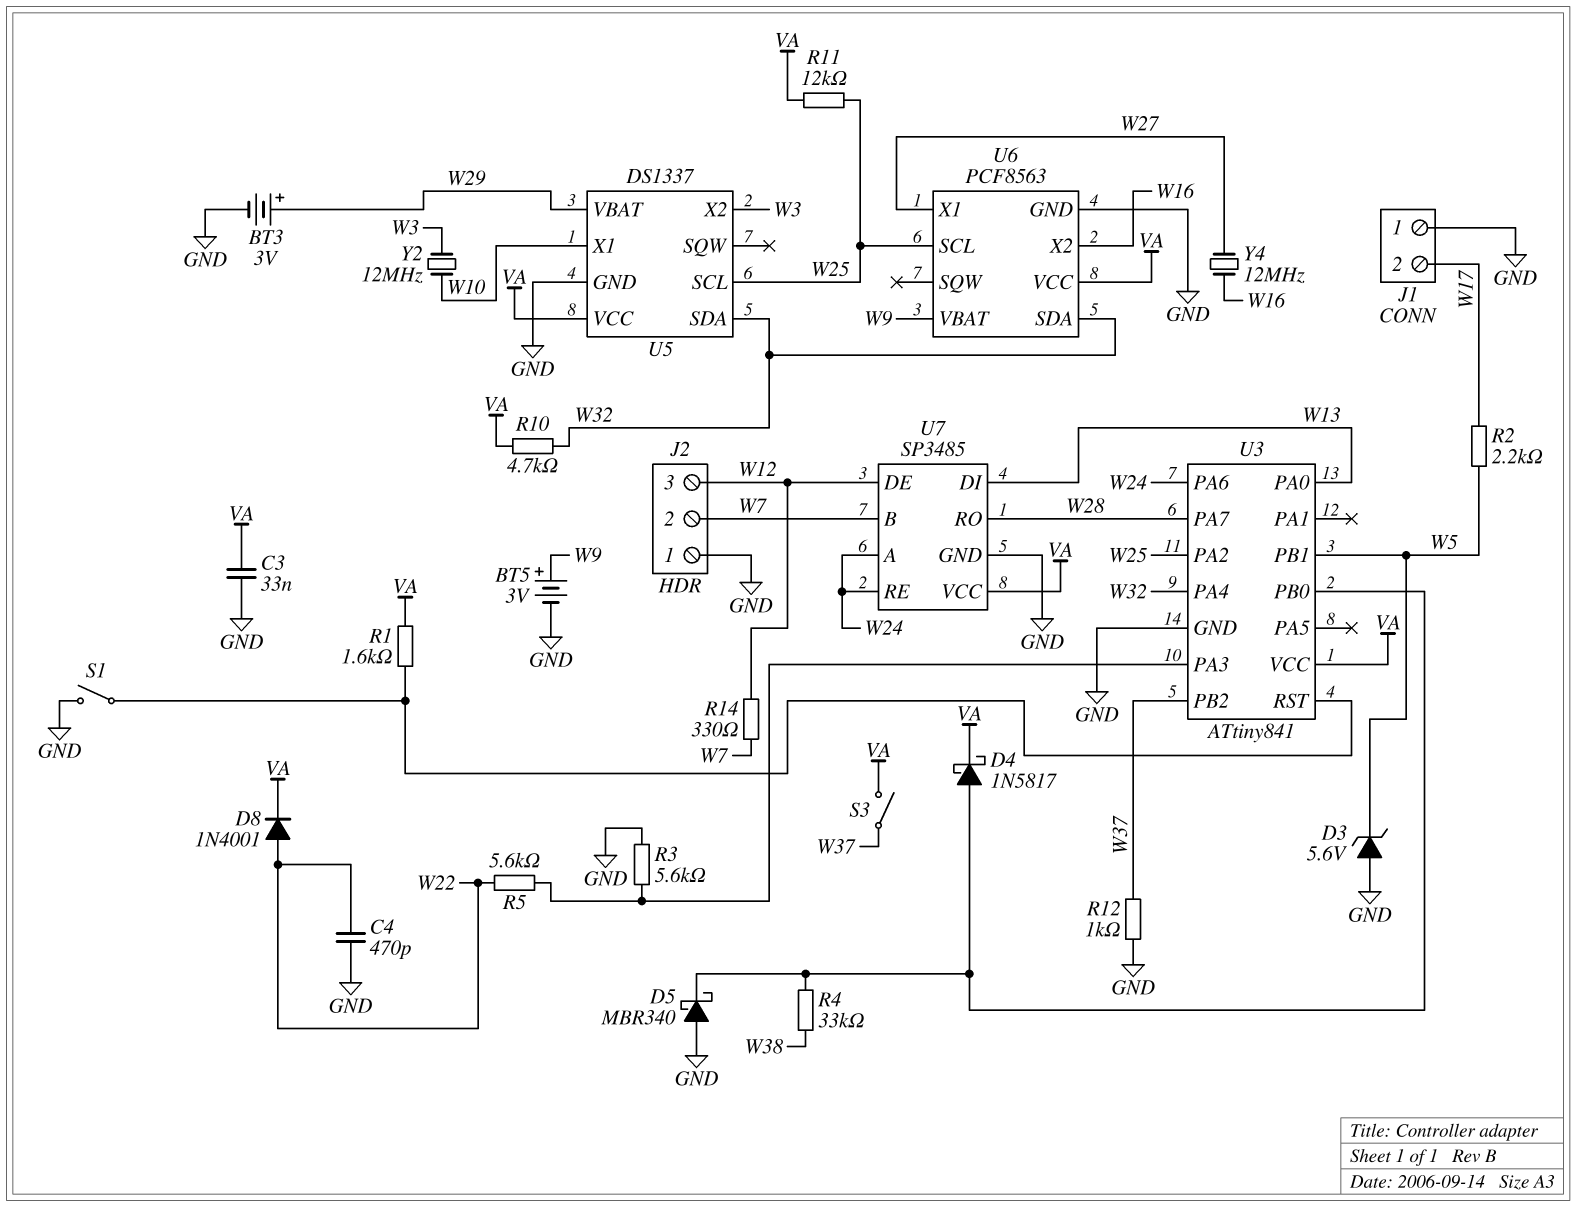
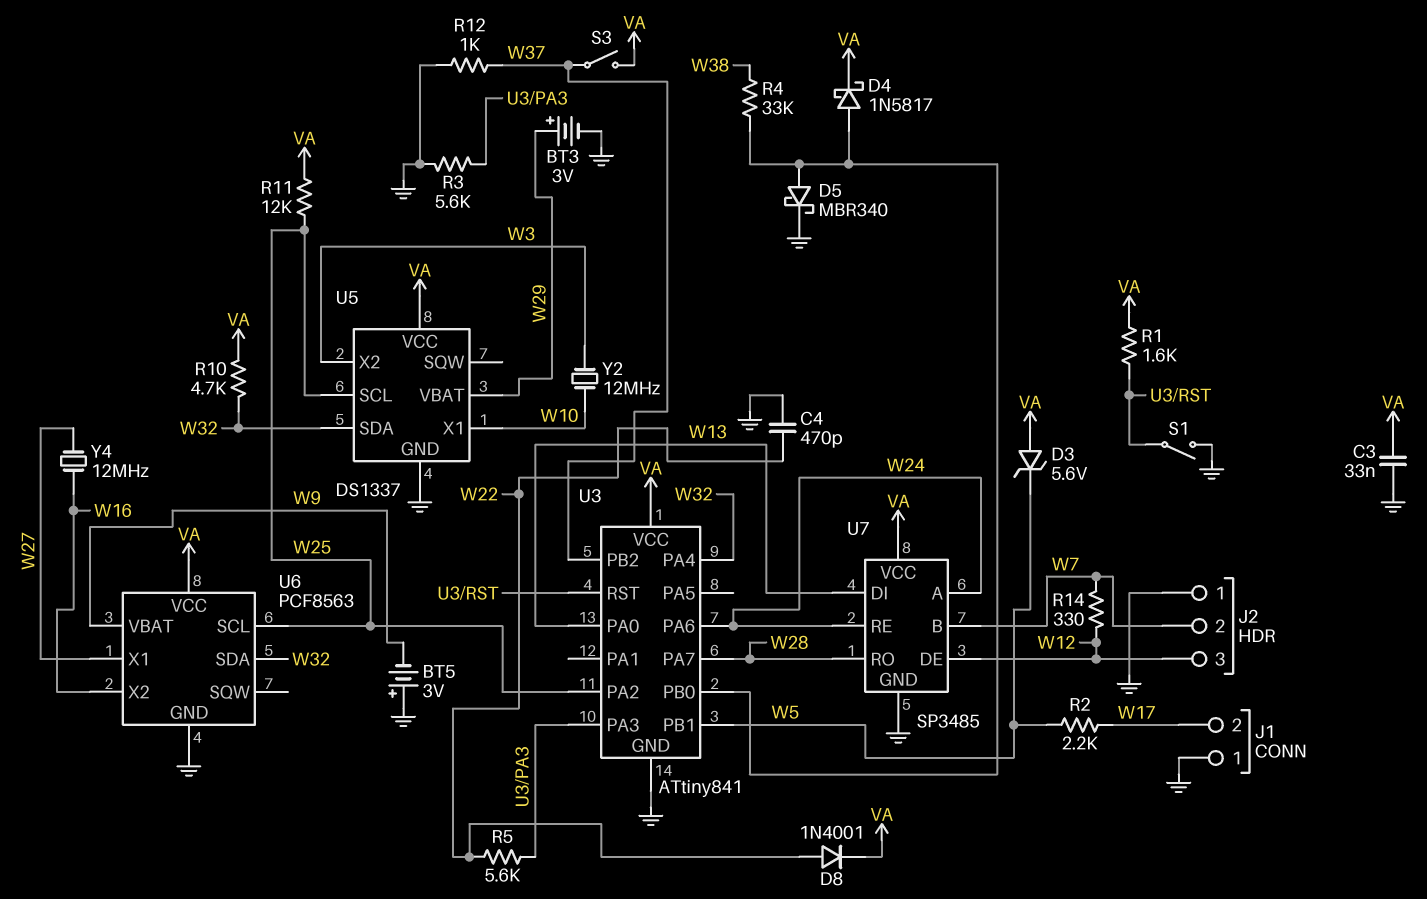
BT5: 3V (plus W9, minus GND) -> 3V (plus GND, minus W9)
D3: zener 5.6V (A GND, K W5) -> zener 5.6V (A VA, K W5)
D5: schottky MBR340 (A GND, K U3/PB0) -> schottky MBR340 (A U3/PB0, K GND)

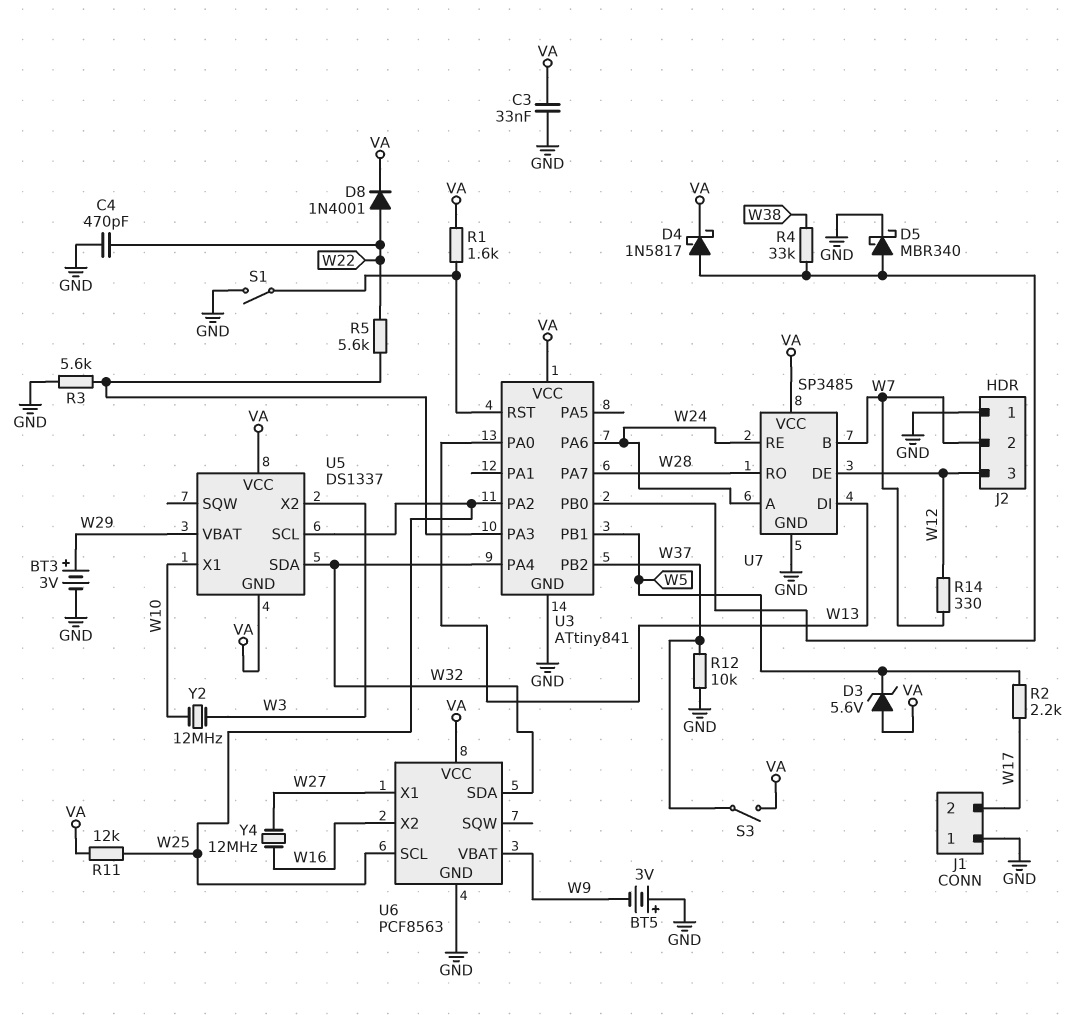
R10: 4.7k (VA, W32) -> none
R12: 1k (GND, W37) -> 10k (GND, W37)
U5 pin GND: GND -> VA

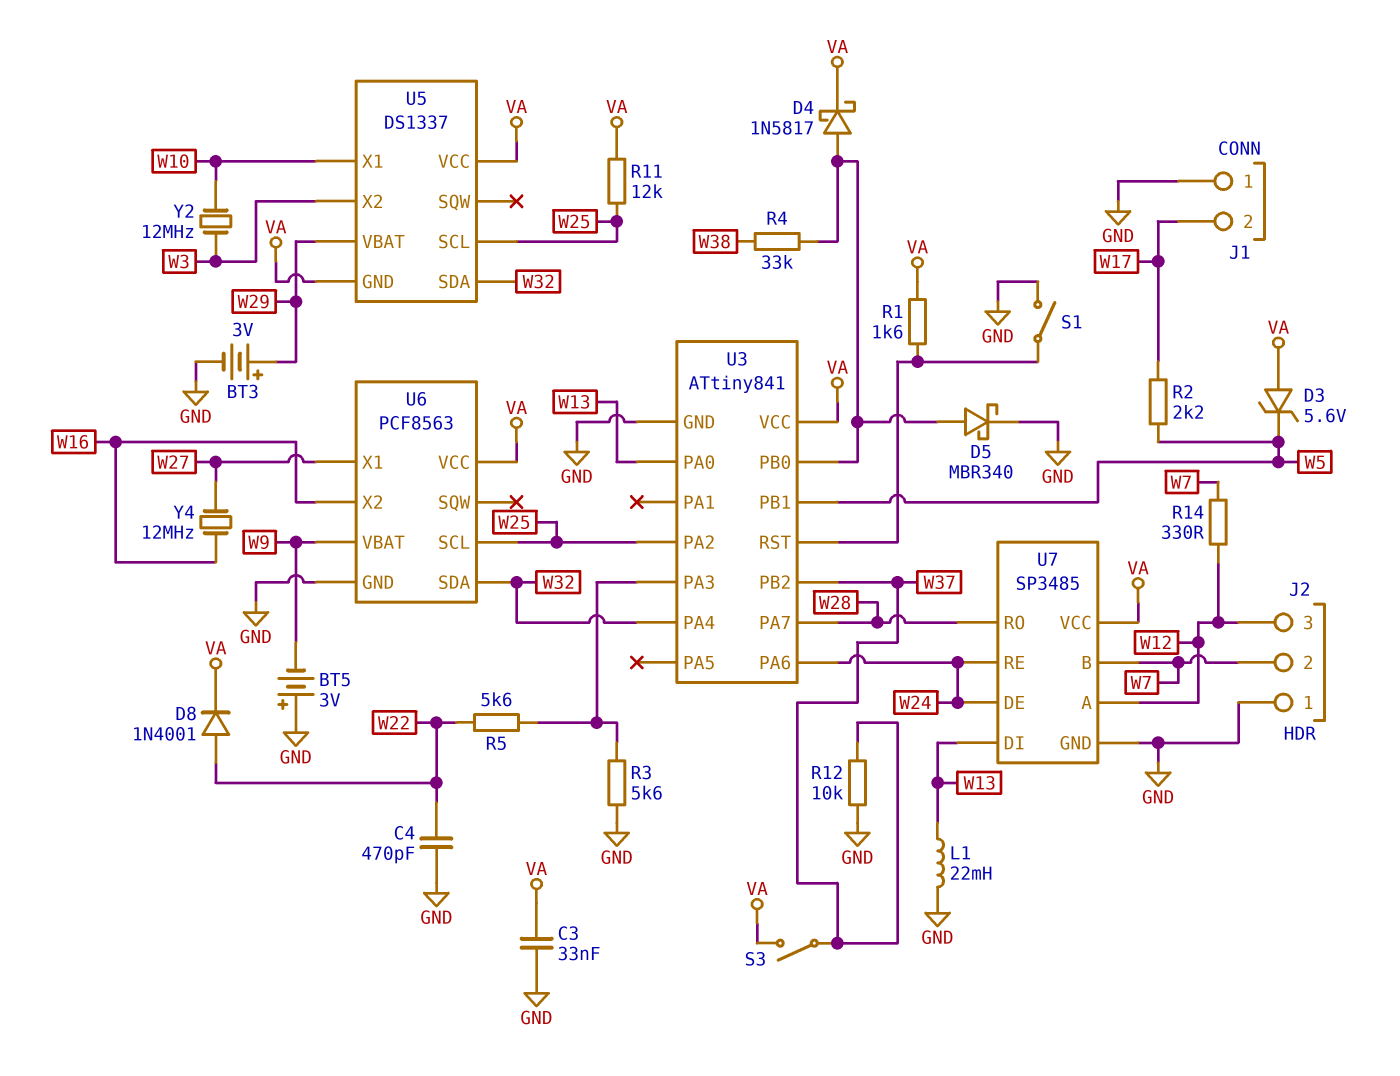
L1: none -> 22mH (GND, W13)
U7 pin A: W24 -> W12
U7 pin DE: W12 -> W24

